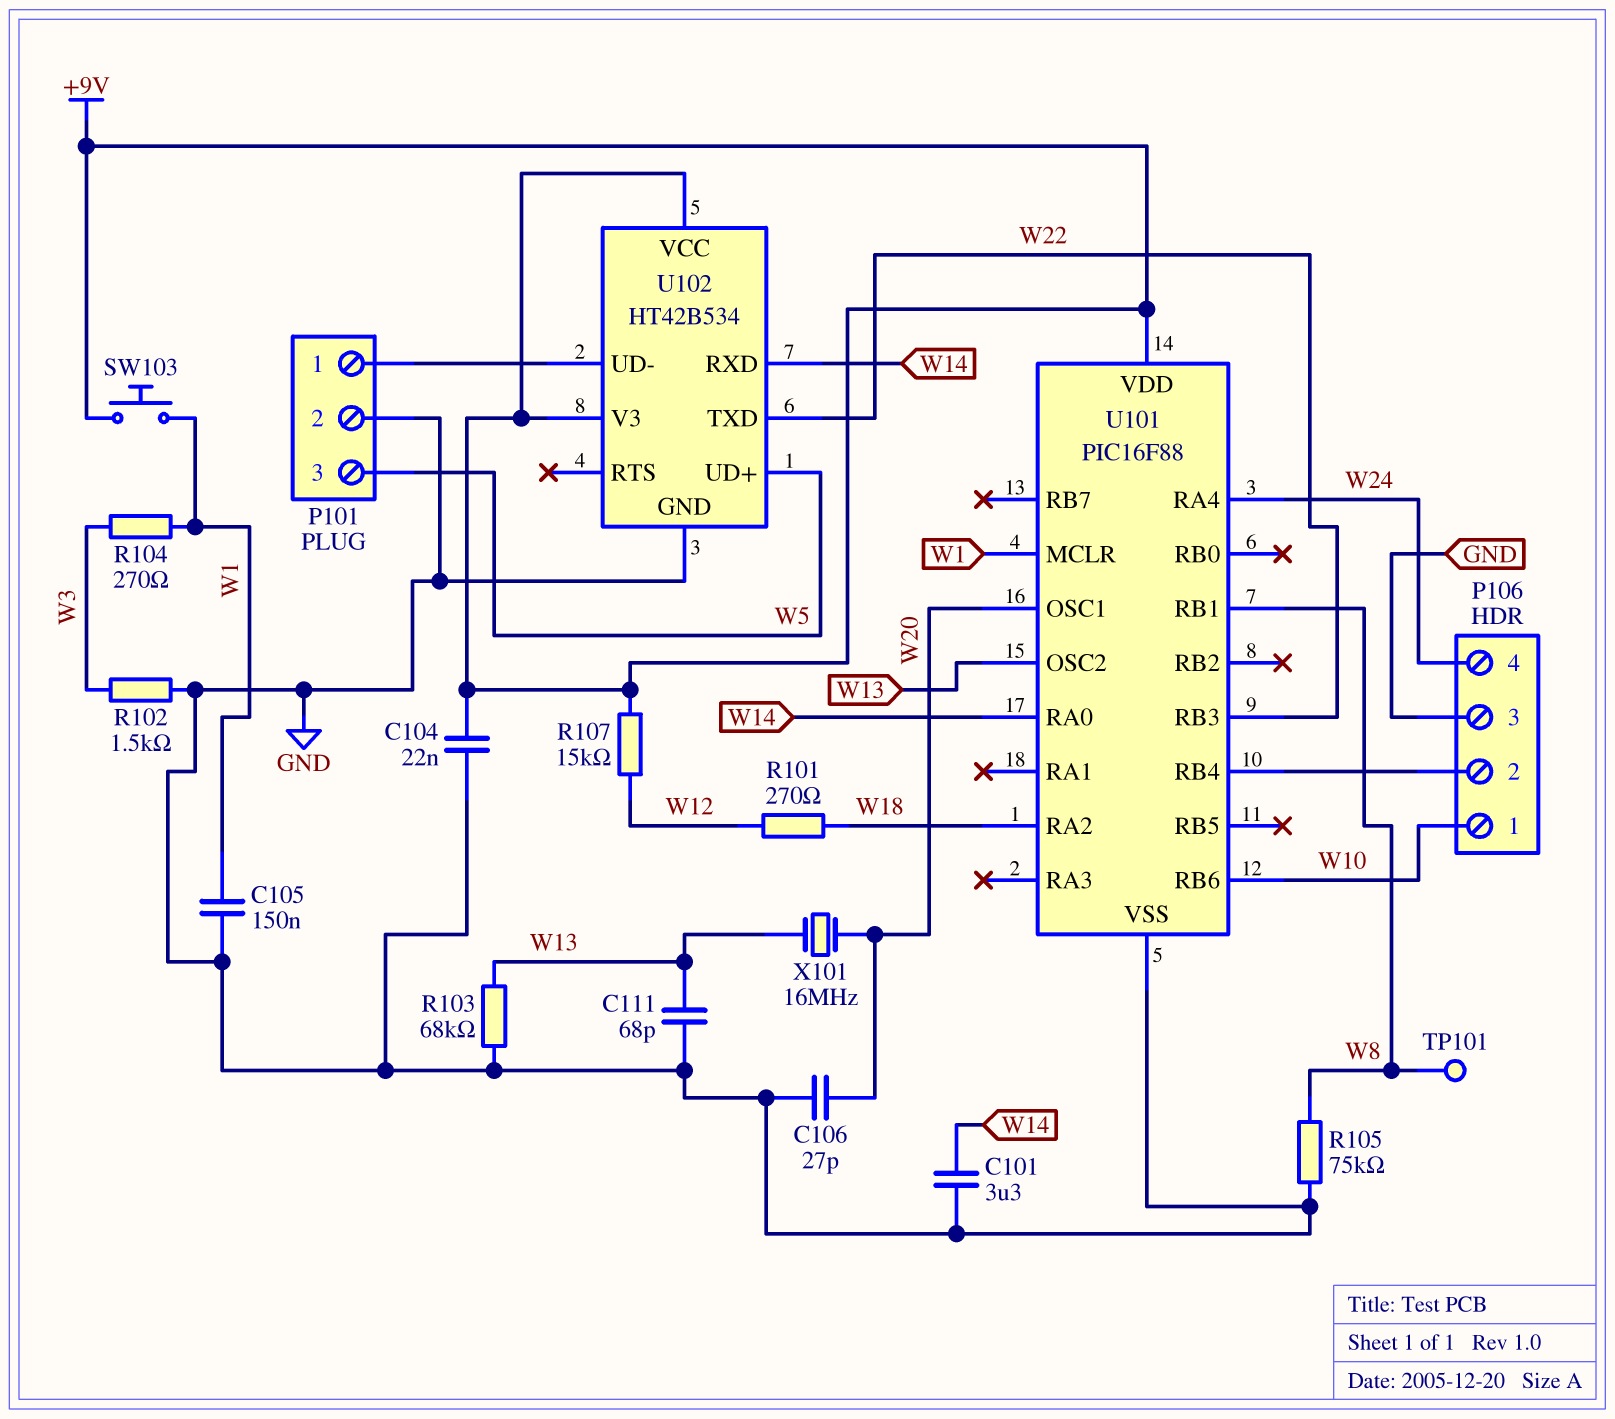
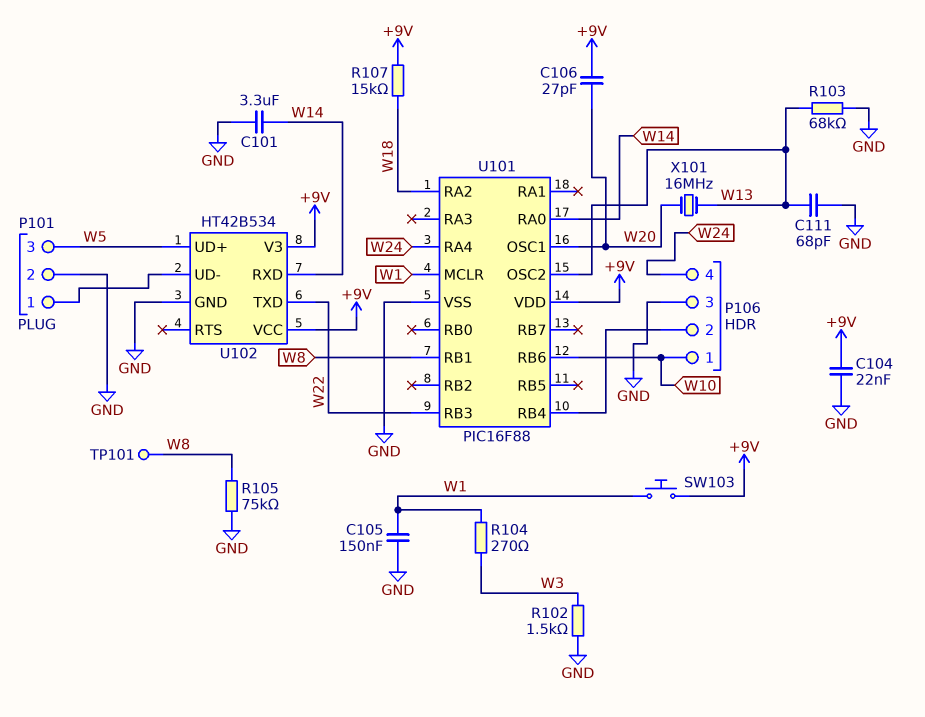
C106: 27pF (GND, W20) -> 27pF (+9V, W20)
R101: 270 (W12, W18) -> none
R107: 15k (+9V, W12) -> 15k (+9V, W18)

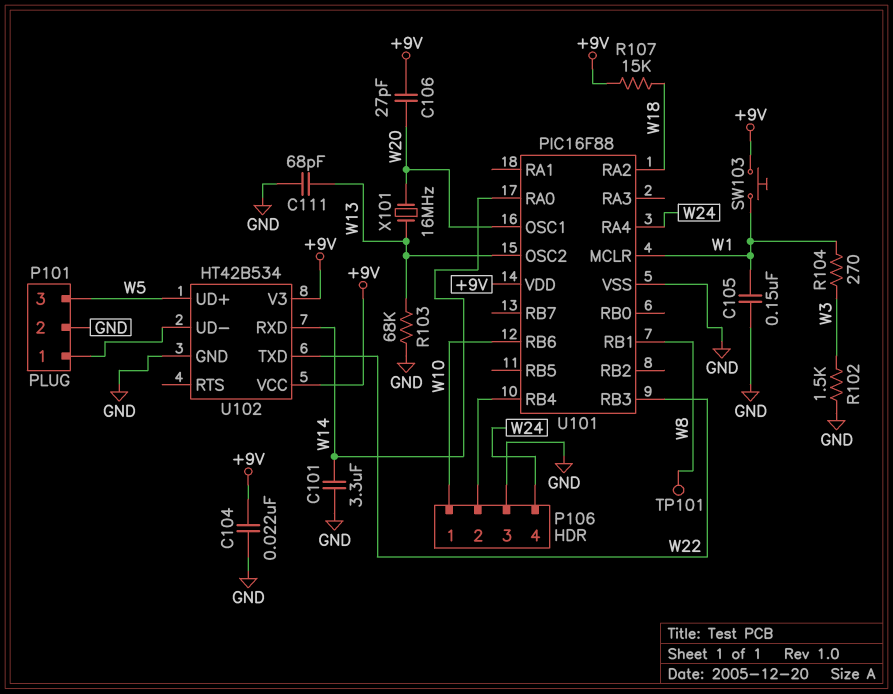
R105: 75k (GND, W8) -> none

